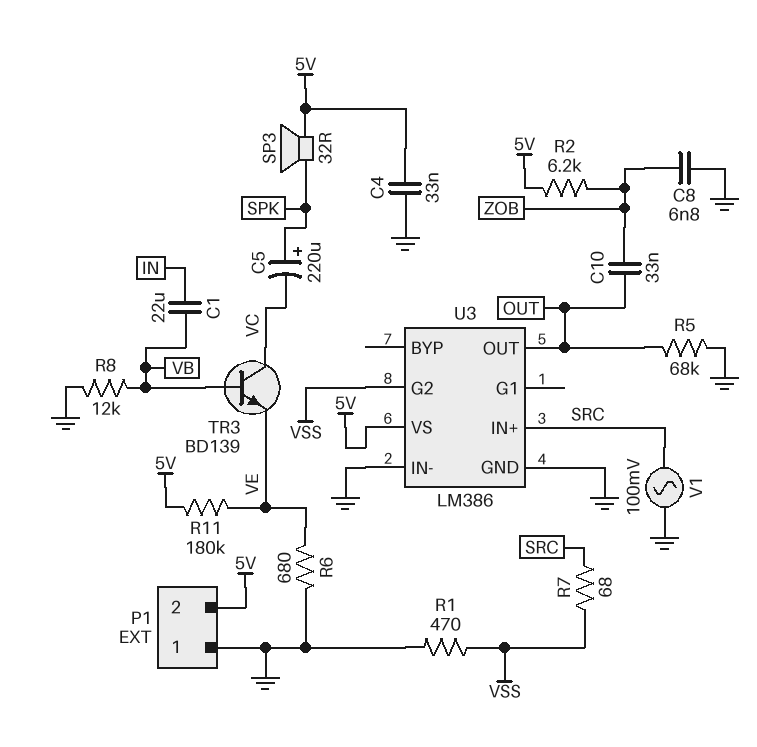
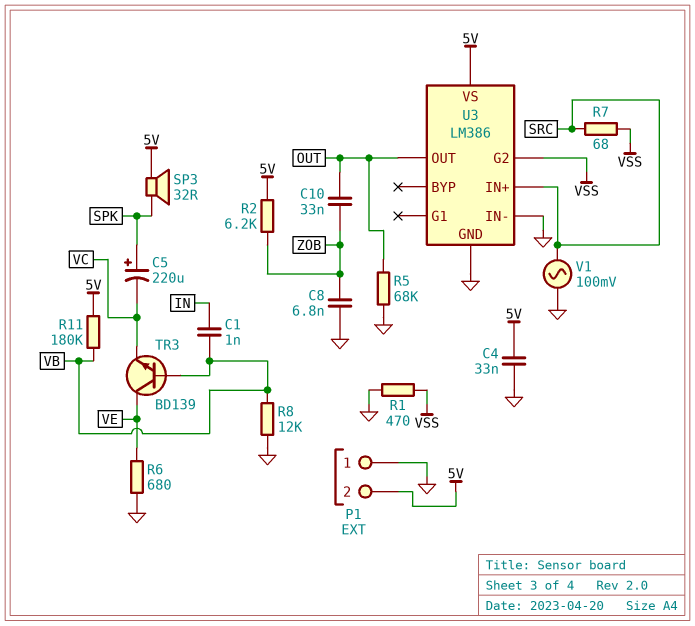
C1: 22uF (IN, VB) -> 1nF (IN, VB)
R11: 180k (5V, VE) -> 180k (5V, VB)
TR3: NPN BD139 (B VB, C VC, E VE) -> NPN BD139 (B VB, C VE, E VC)

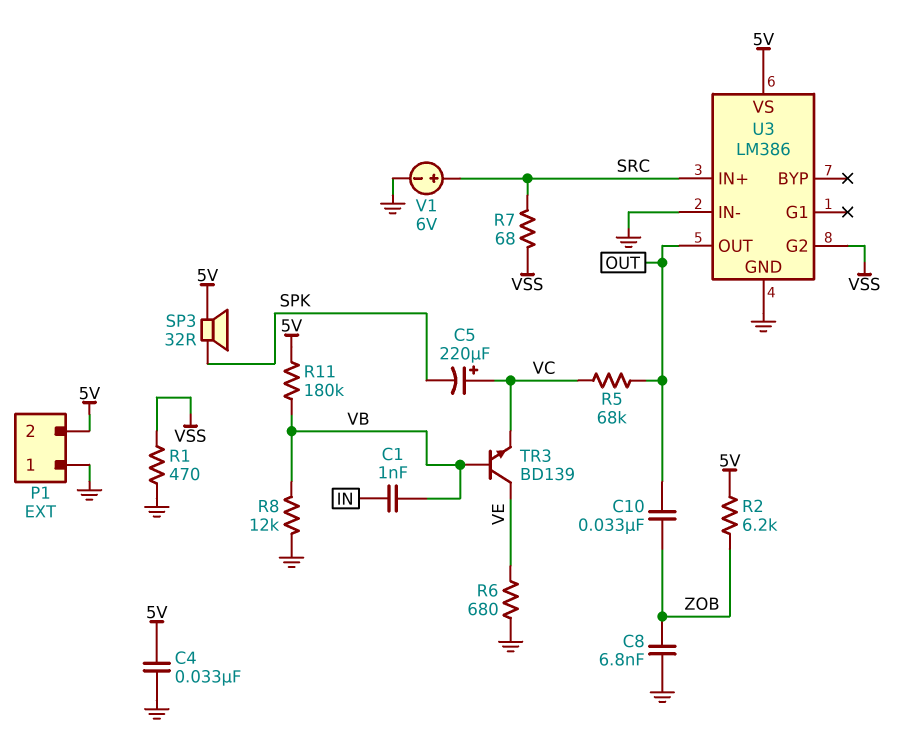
C5: 220uF (plus SPK, minus VC) -> 220uF (plus VC, minus SPK)
R5: 68k (GND, OUT) -> 68k (OUT, VC)
V1: AC 100mV (GND, SRC) -> 6V (plus SRC, minus GND)

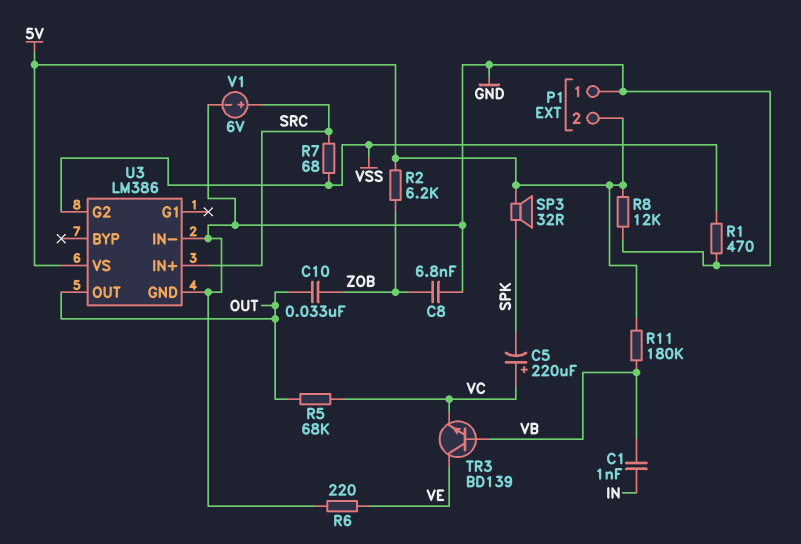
C4: 33nF (5V, GND) -> none
R6: 680 (GND, VE) -> 220 (GND, VE)
R8: 12k (GND, VB) -> 12k (5V, GND)

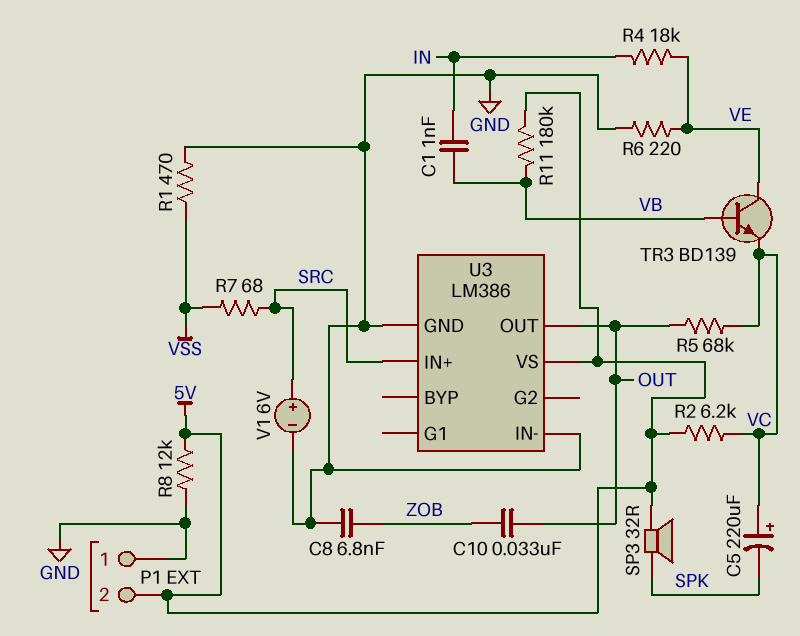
R2: 6.2k (5V, ZOB) -> 6.2k (5V, VC)
R4: none -> 18k (IN, VE)
U3 pin G2: VSS -> none

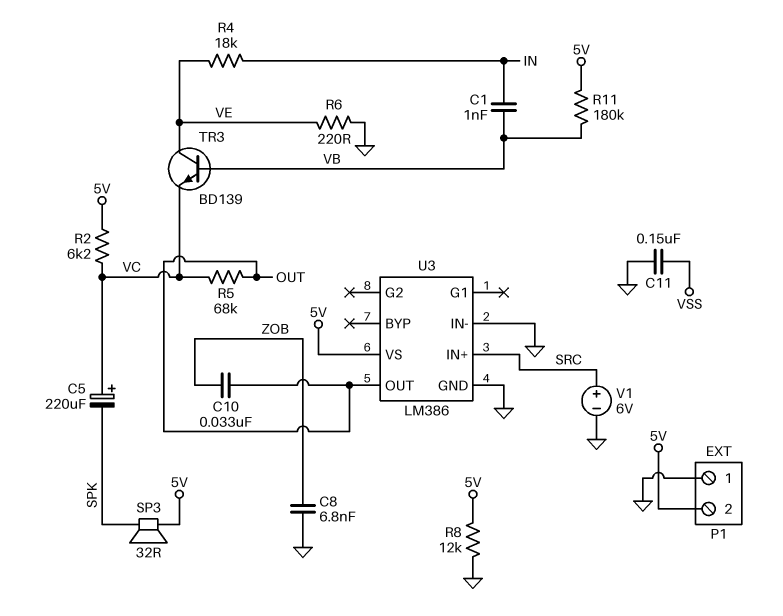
C11: none -> 150nF (GND, VSS)
R1: 470 (GND, VSS) -> none
R7: 68 (SRC, VSS) -> none

